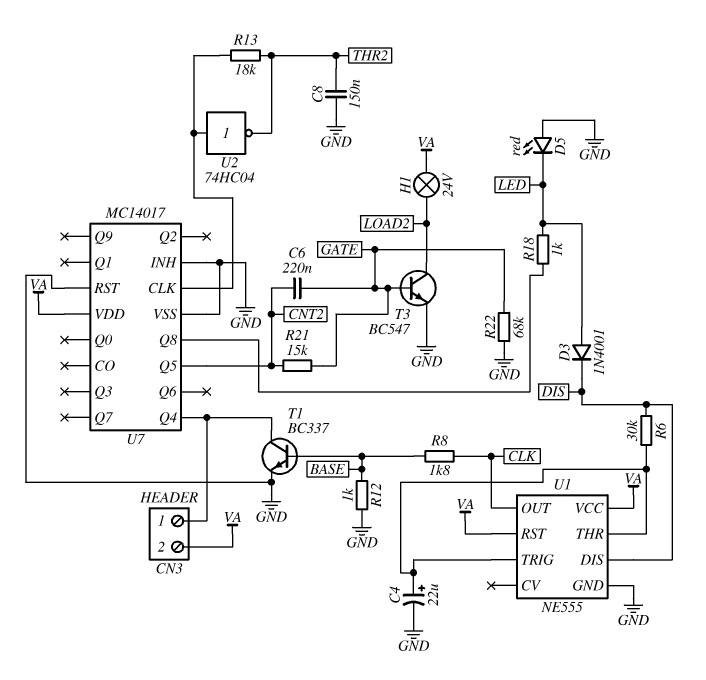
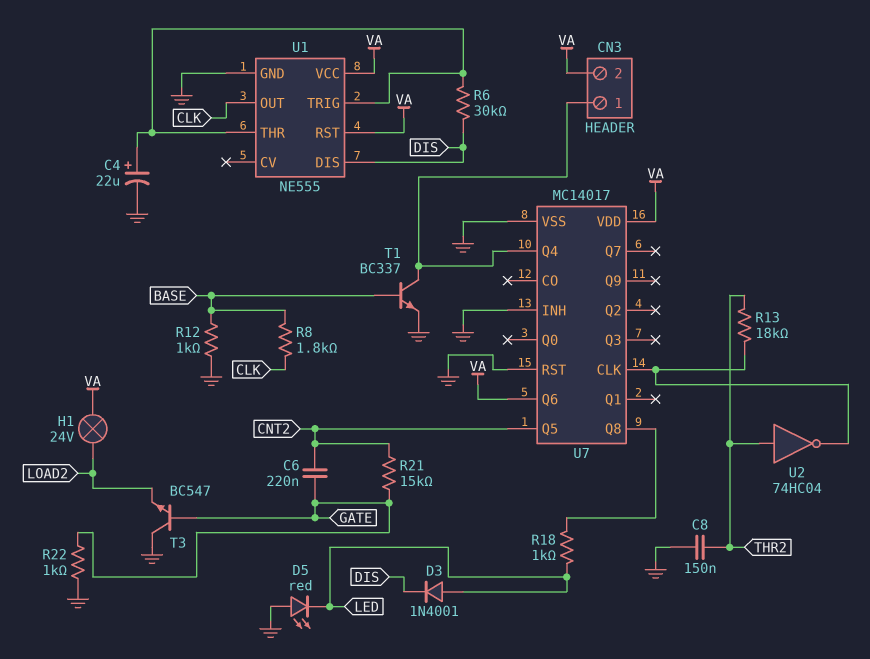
R22: 68k (GATE, GND) -> 1k (GATE, GND)
T3: NPN BC547 (B GATE, C LOAD2, E GND) -> NPN BC547 (B GATE, C GND, E LOAD2)
U2: NOT 74HC04 (in U7/CLK, out THR2) -> NOT 74HC04 (in THR2, out U7/CLK)
U7 pin Q6: none -> VA

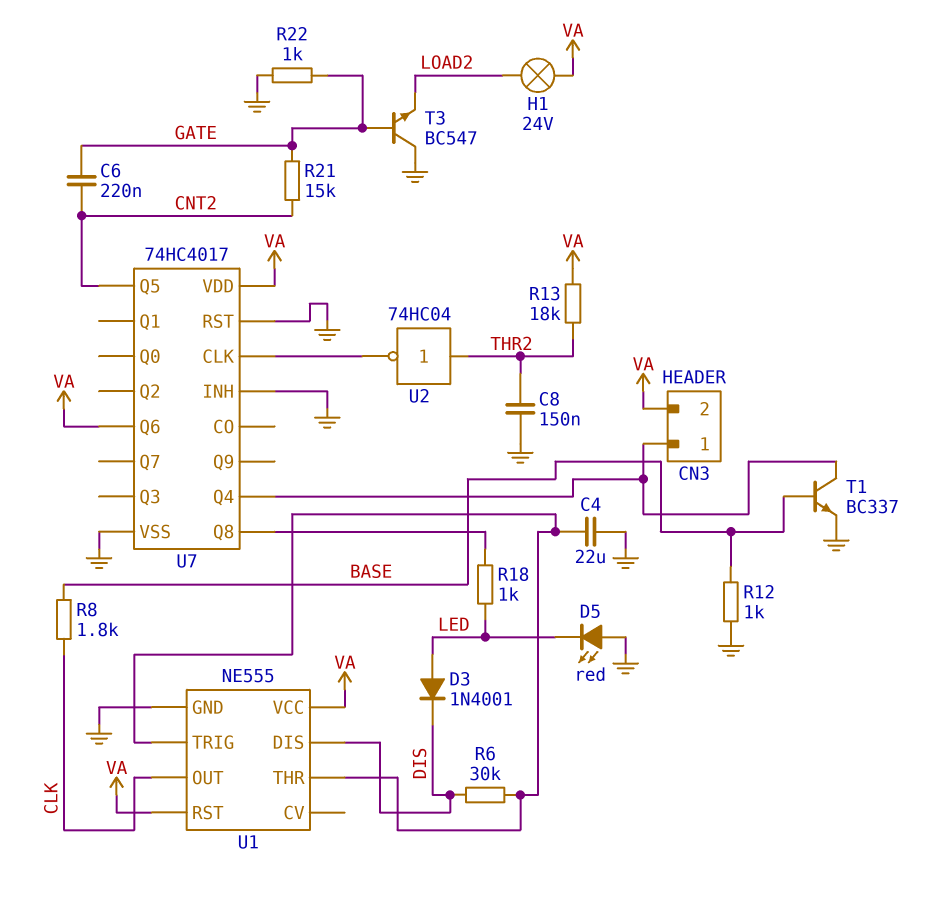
C4: 22uF (plus U1/THR, minus GND) -> 22uF (GND, U1/THR)
R13: 18k (THR2, U7/CLK) -> 18k (THR2, VA)
U7: MC14017 -> 74HC4017

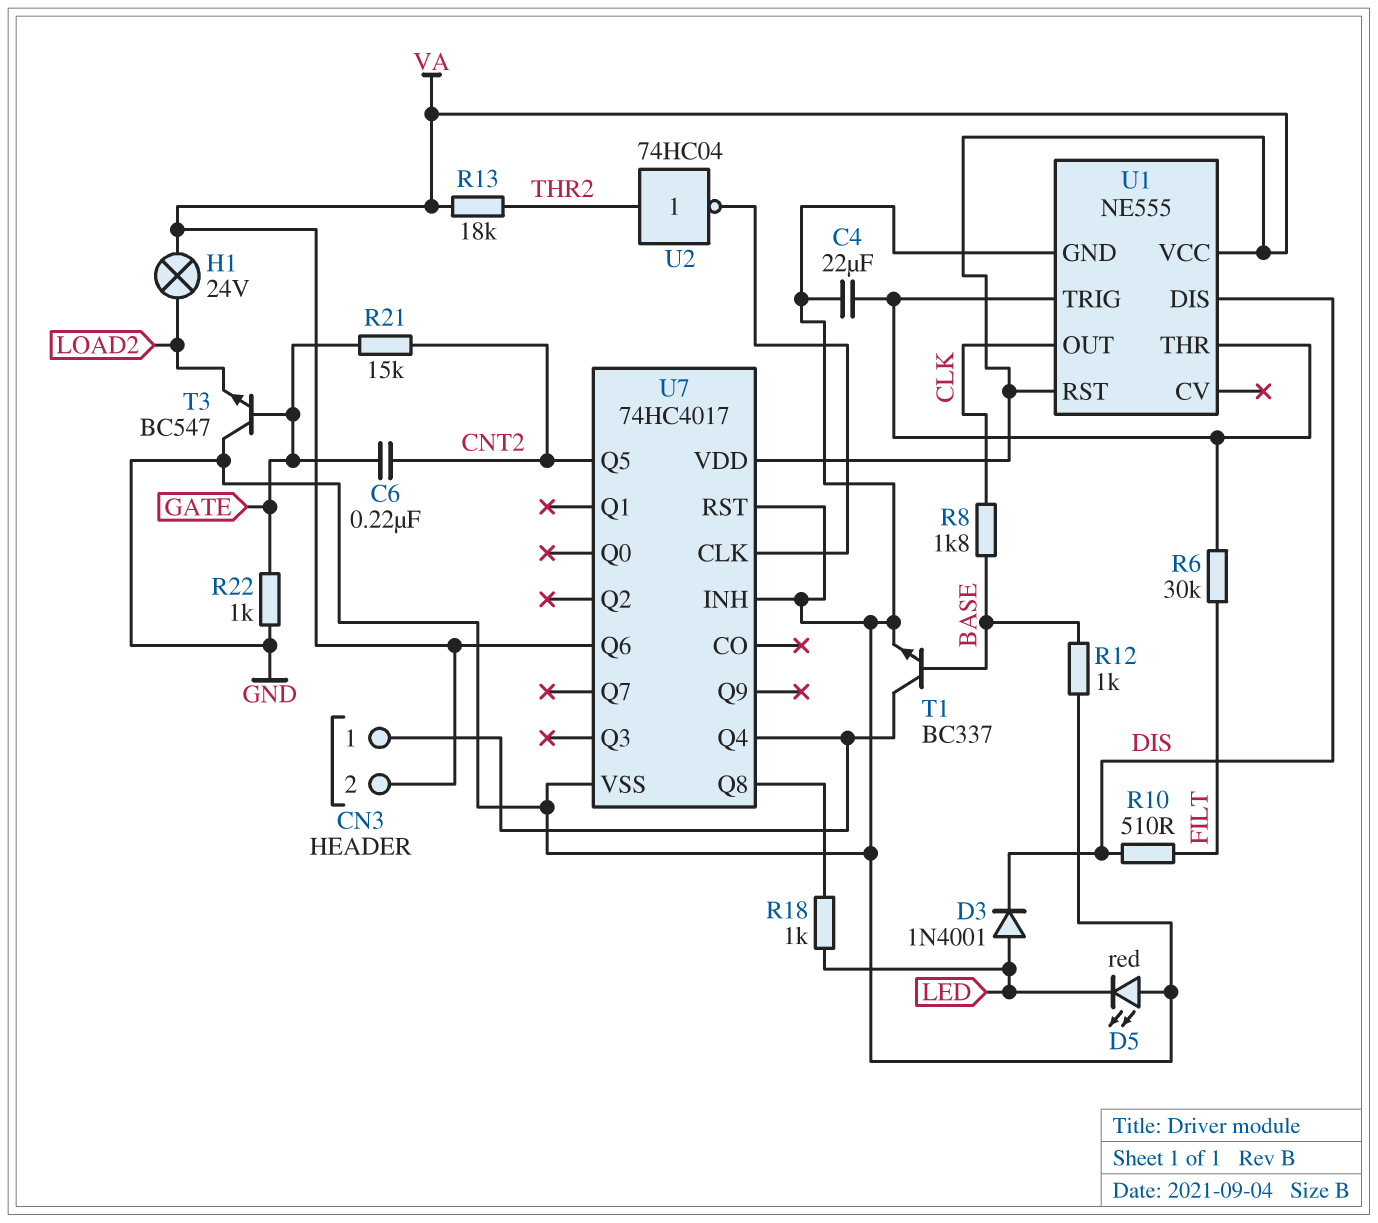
C8: 150nF (GND, THR2) -> none
R6: 30k (DIS, U1/THR) -> 30k (FILT, U1/THR)
R10: none -> 510 (DIS, FILT)

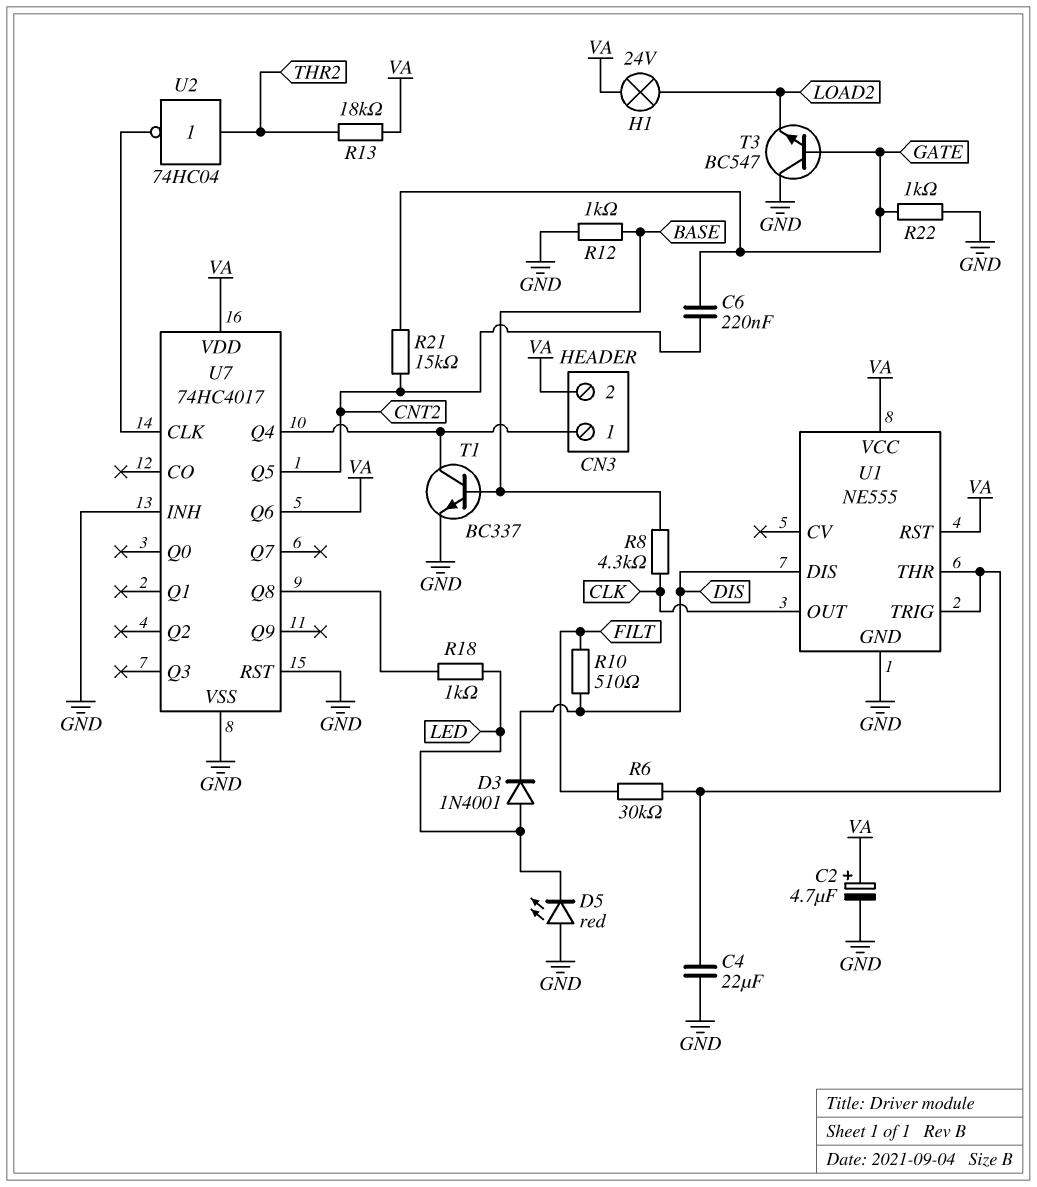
C2: none -> 4.7uF (plus VA, minus GND)
R8: 1.8k (BASE, CLK) -> 4.3k (BASE, CLK)

